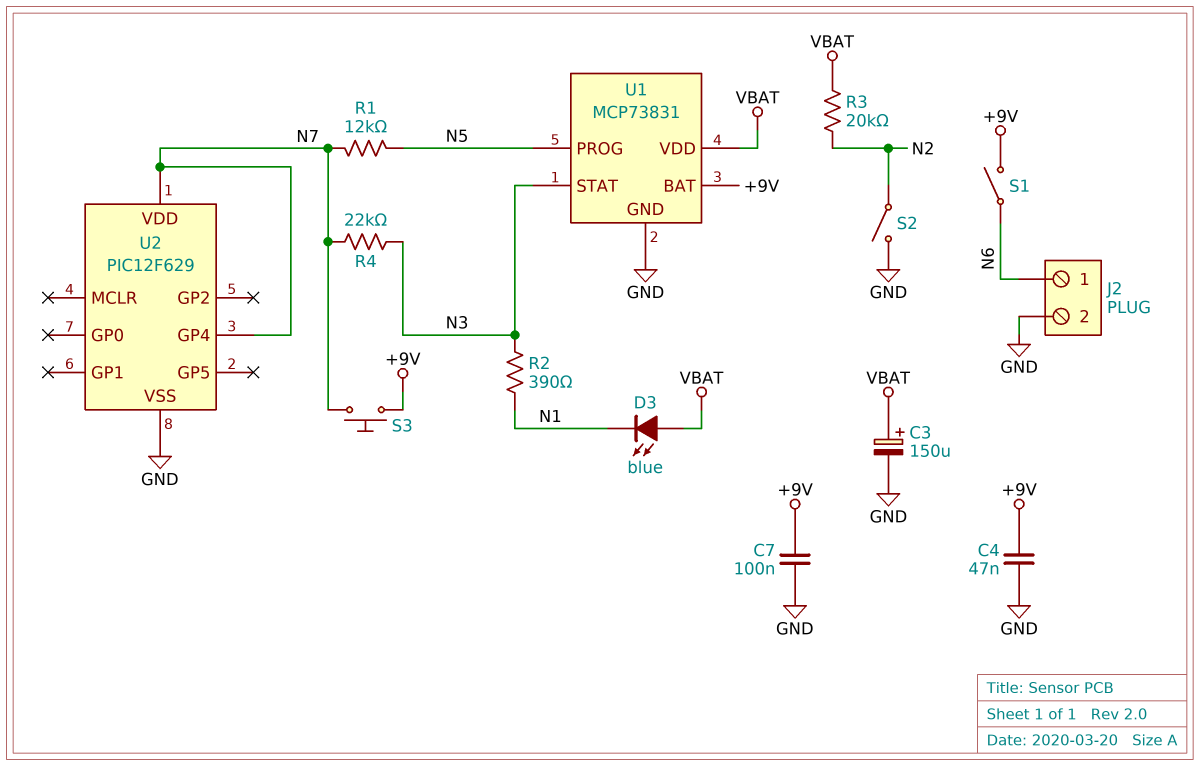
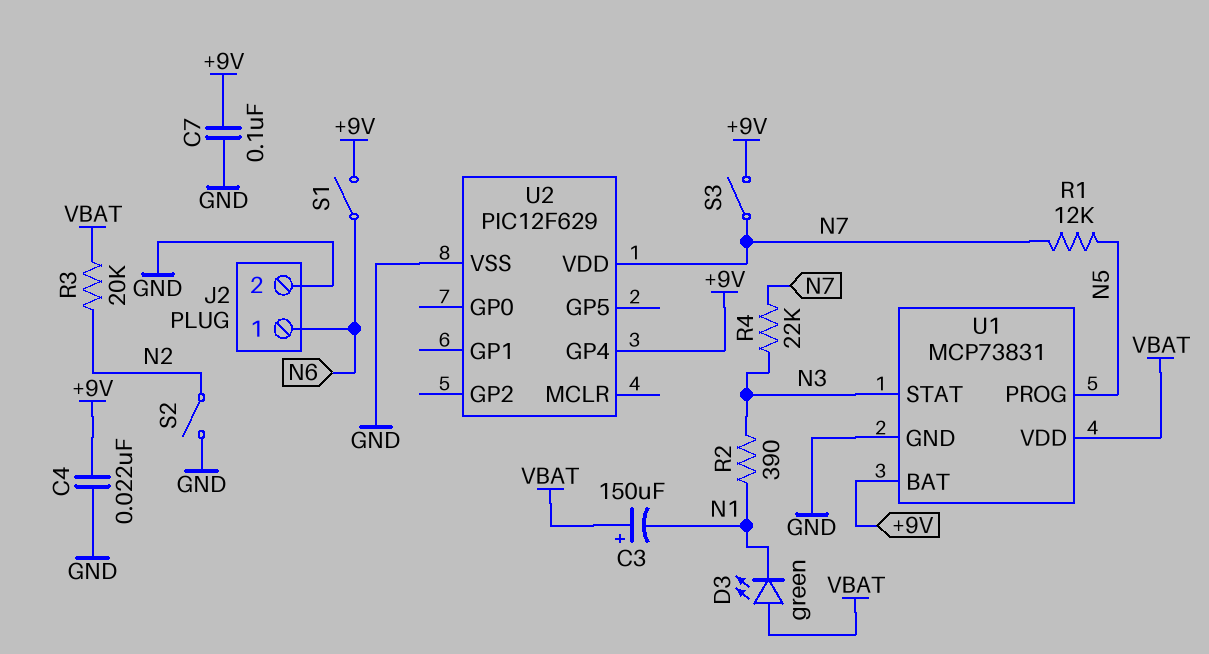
C3: 150uF (plus VBAT, minus GND) -> 150uF (plus VBAT, minus N1)
C4: 47nF (+9V, GND) -> 22nF (+9V, GND)
D3: LED blue (A VBAT, K N1) -> LED green (A VBAT, K N1)
S3: button (+9V, N7) -> switch (+9V, N7)
U2 pin GP4: N7 -> +9V

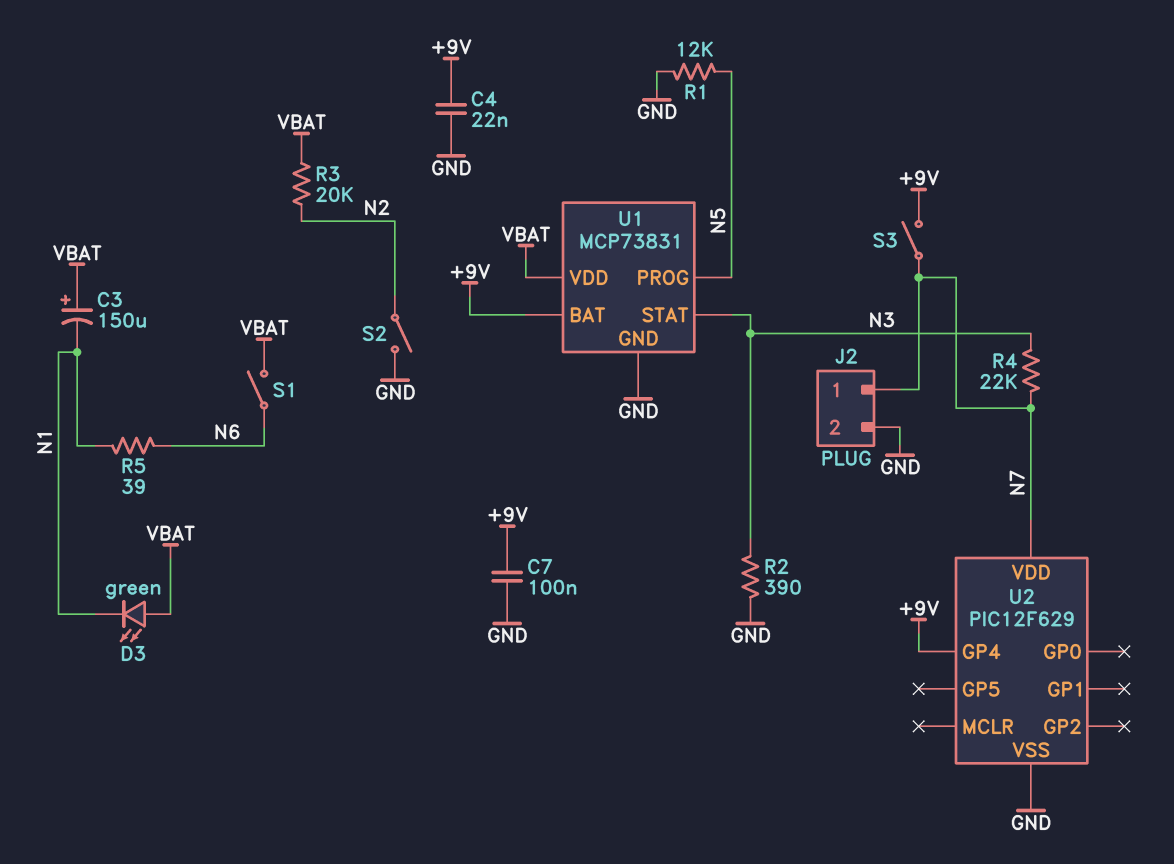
J2 pin 1: N6 -> N7
R1: 12k (N5, N7) -> 12k (GND, N5)
R2: 390 (N1, N3) -> 390 (GND, N3)
R5: none -> 39 (N1, N6)
S1: switch (+9V, N6) -> switch (N6, VBAT)

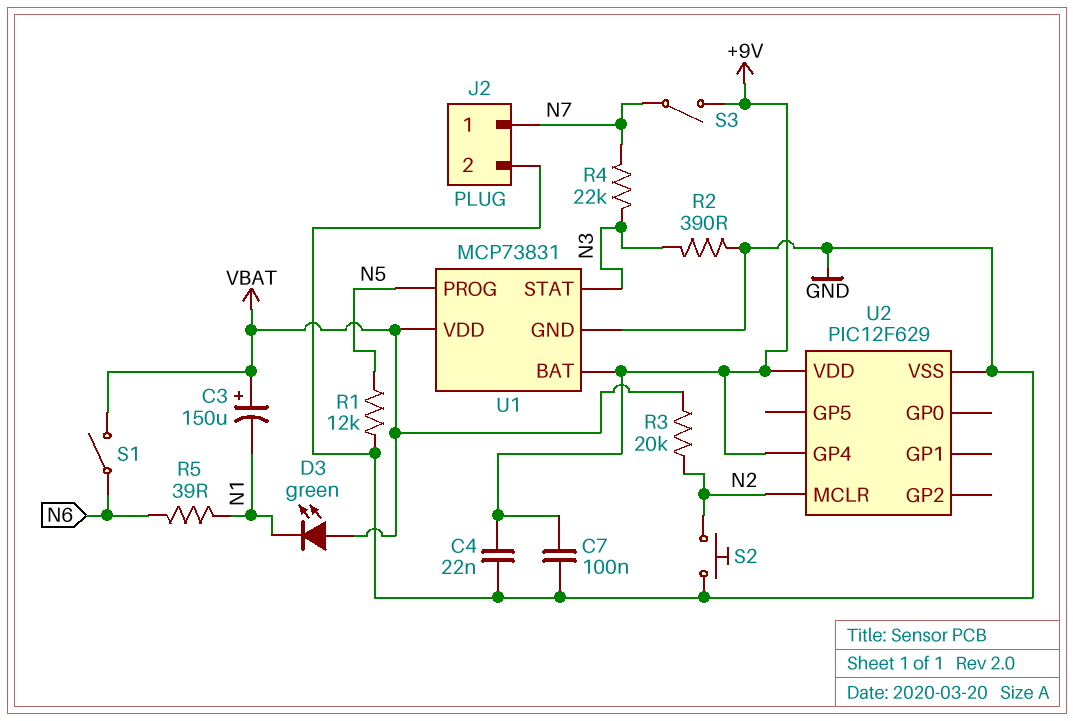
S2: switch (GND, N2) -> button (GND, N2)
U2 pin MCLR: none -> N2
U2 pin VDD: N7 -> +9V

